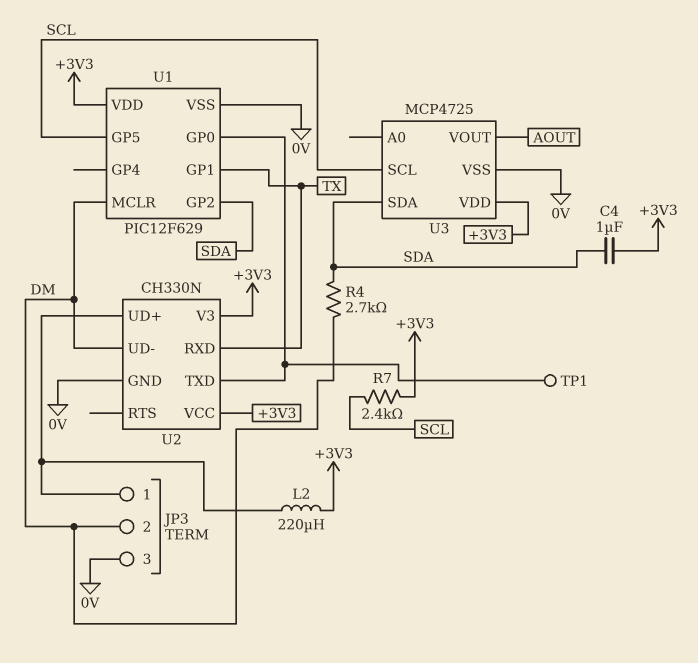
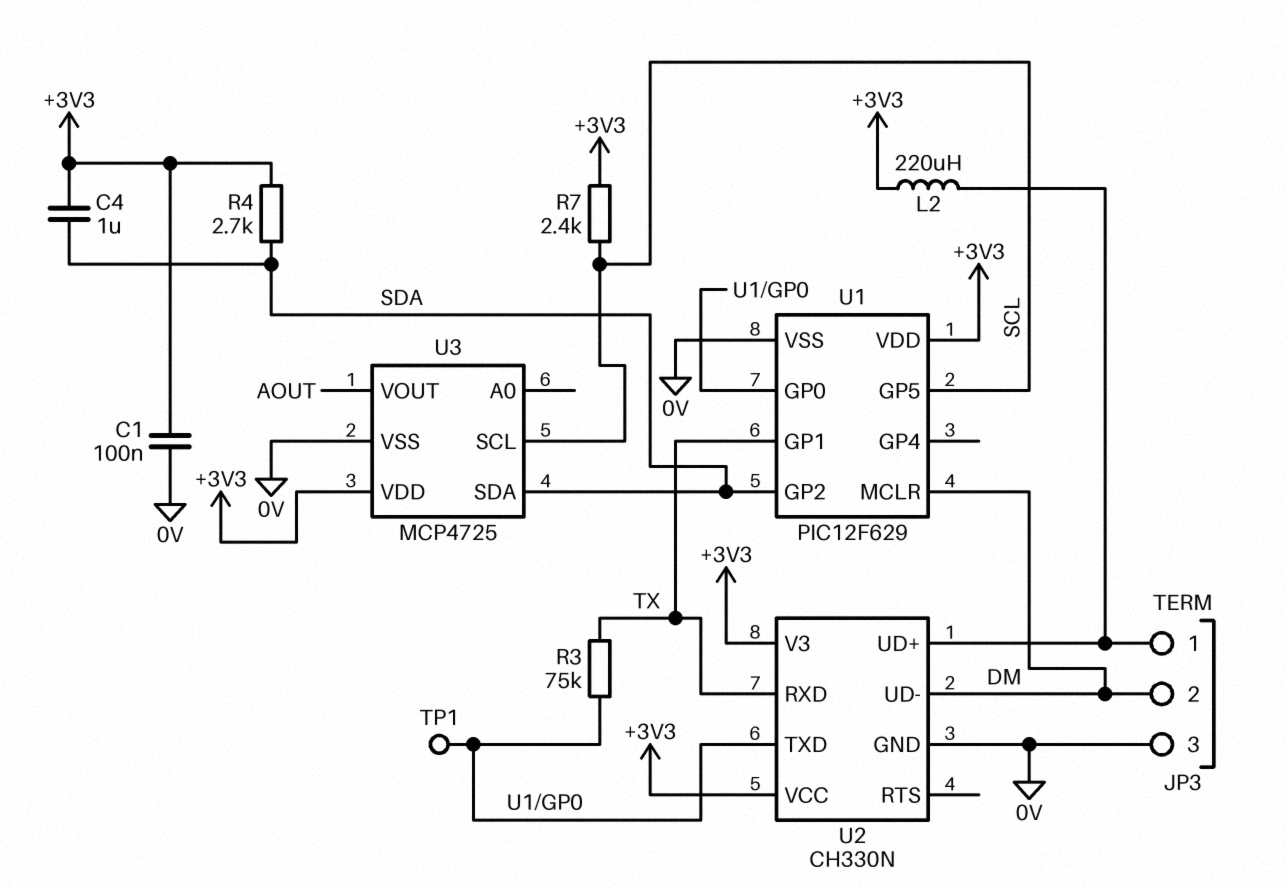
C1: none -> 100nF (+3V3, 0V)
R3: none -> 75k (TX, U1/GP0)
R4: 2.7k (DM, SDA) -> 2.7k (+3V3, SDA)

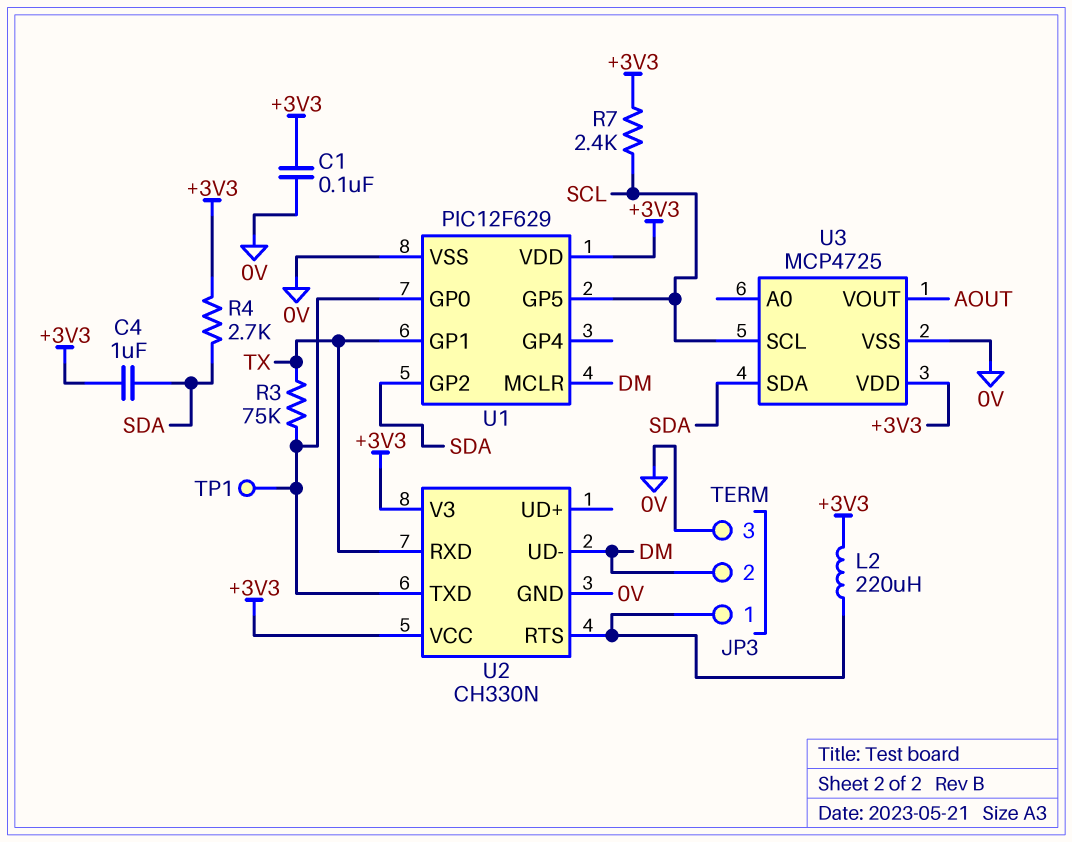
U2 pin RTS: none -> JP3/1
U2 pin UD+: JP3/1 -> none

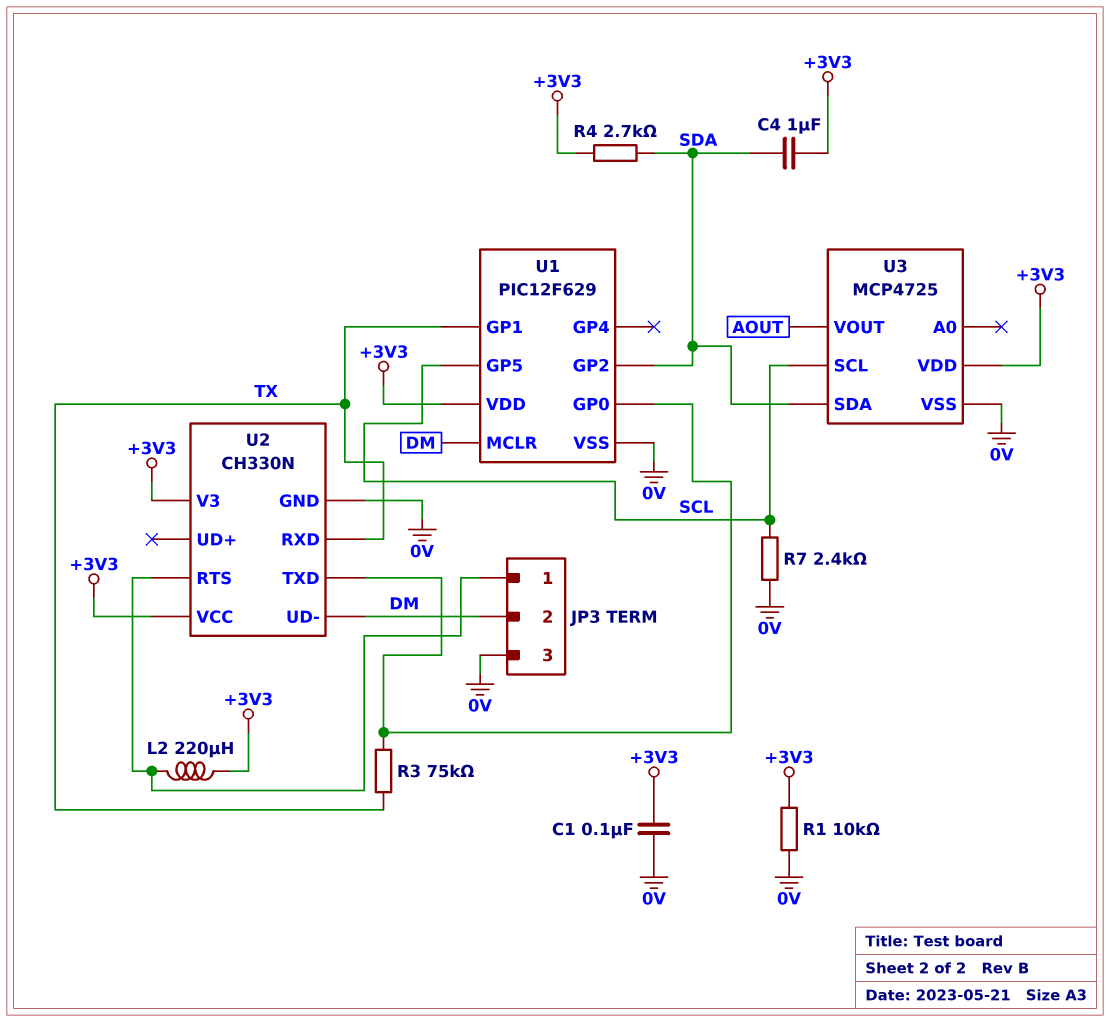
R1: none -> 10k (+3V3, 0V)
R7: 2.4k (+3V3, SCL) -> 2.4k (0V, SCL)
TP1: test point (U1/GP0) -> none

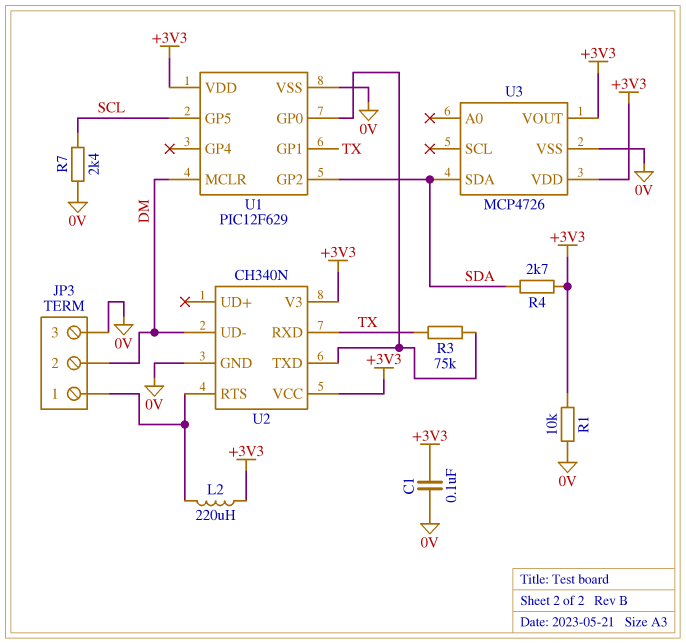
C4: 1uF (+3V3, SDA) -> none
U2: CH330N -> CH340N
U3: MCP4725 -> MCP4726
U3 pin SCL: SCL -> none
U3 pin VOUT: AOUT -> +3V3

